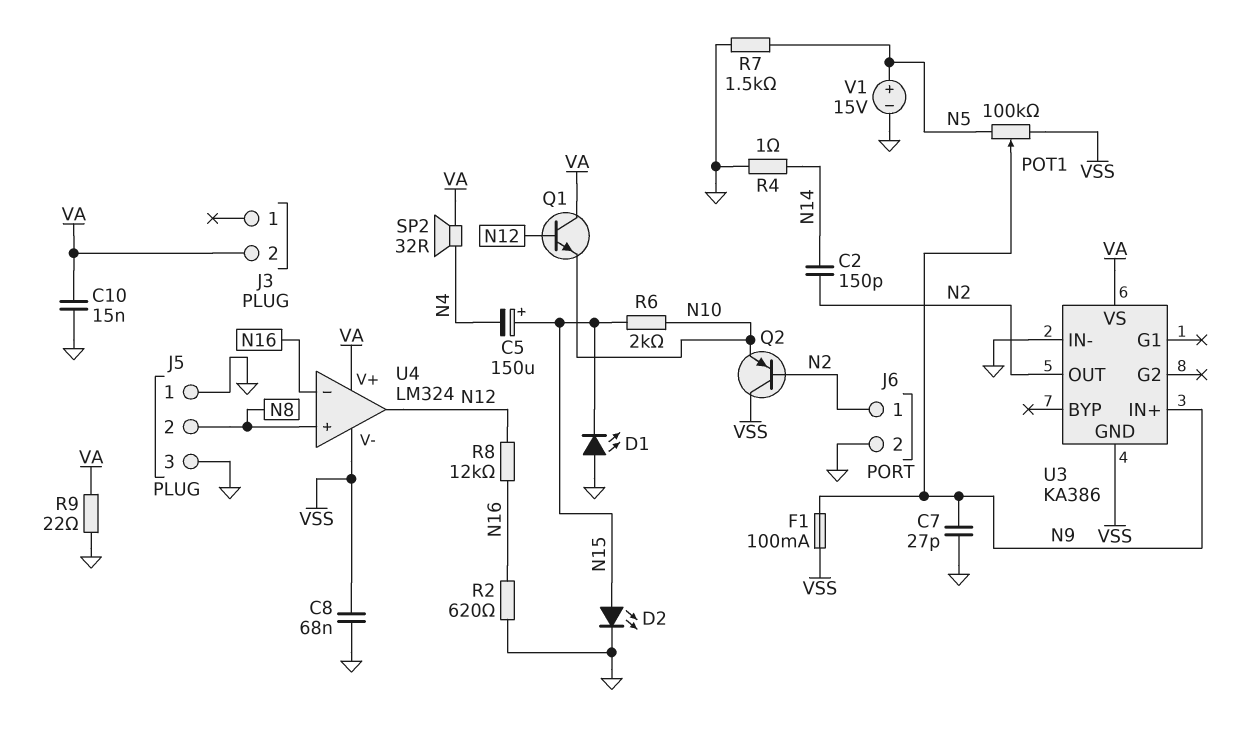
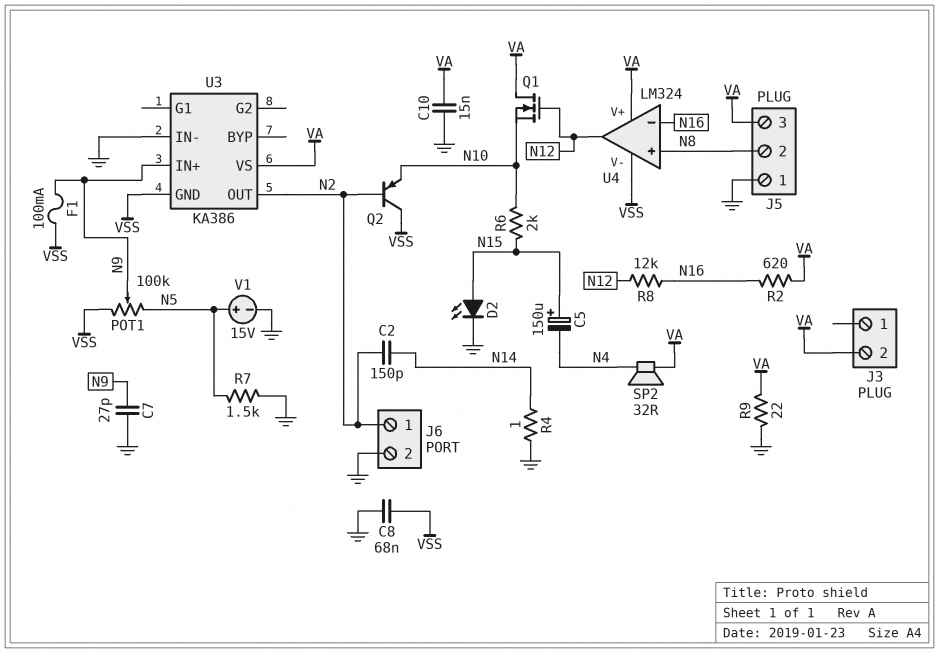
D1: LED (A GND, K N15) -> none
J5 pin 3: GND -> VA
Q1: NPN (B N12, C VA, E N10) -> NMOS (G N12, D VA, S N10)
R2: 620 (GND, N16) -> 620 (N16, VA)

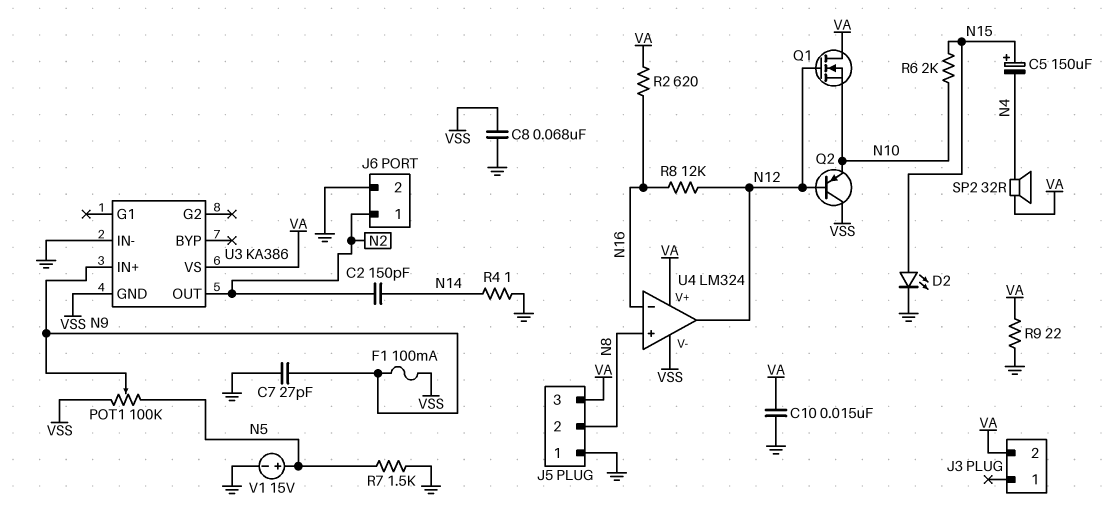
Q2: PNP (B N2, C VSS, E N10) -> PNP (B N12, C VSS, E N10)

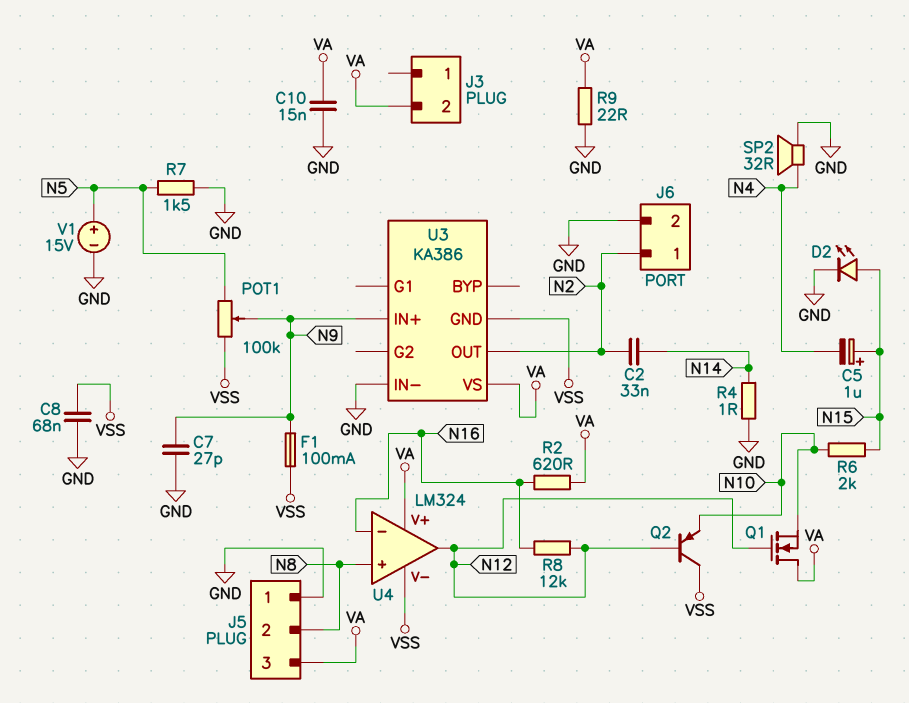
C2: 150pF (N2, N14) -> 33nF (N2, N14)
C5: 150uF (plus N15, minus N4) -> 1uF (plus N15, minus N4)
SP2: speaker 32R (N4, VA) -> speaker 32R (GND, N4)

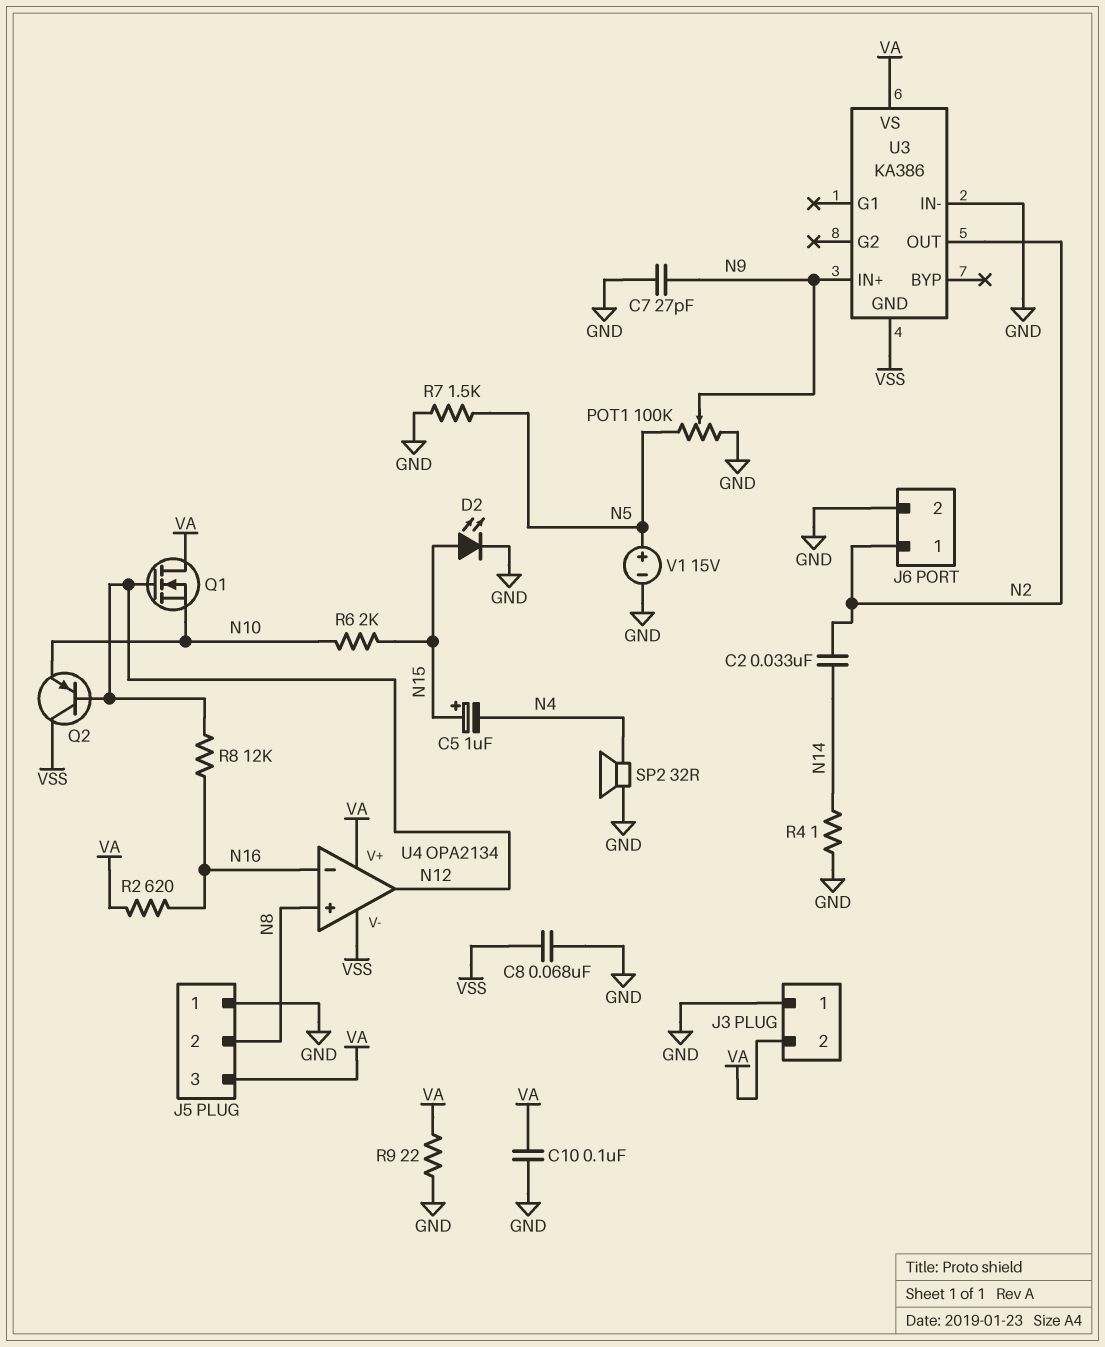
C10: 15nF (GND, VA) -> 100nF (GND, VA)
F1: 100mA (N9, VSS) -> none
J3 pin 1: none -> GND
POT1: 100k (N5, VSS, wiper N9) -> 100k (GND, N5, wiper N9)
U4: LM324 -> OPA2134

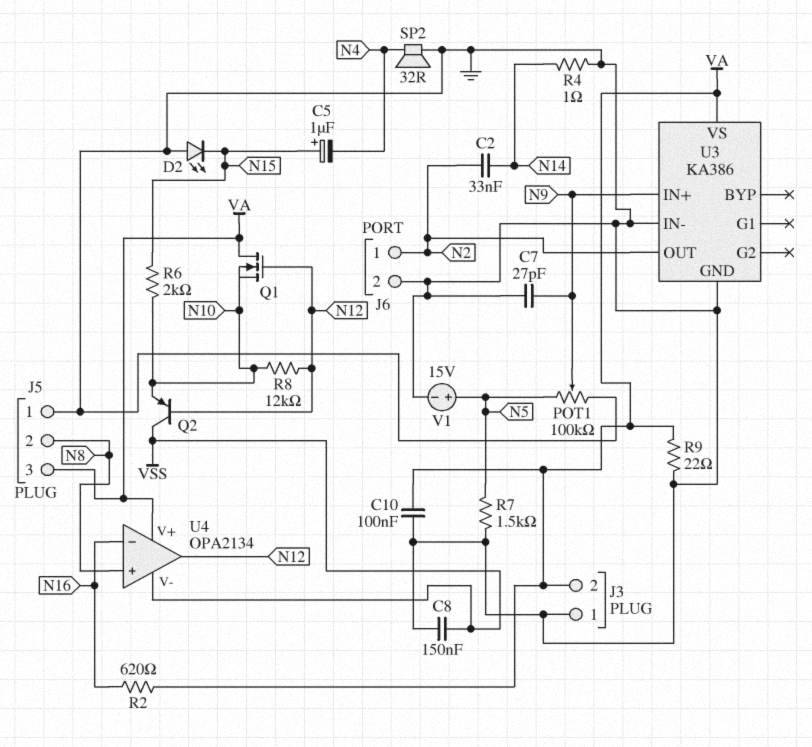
C8: 68nF (GND, VSS) -> 150nF (GND, VSS)
D2: LED (A N15, K GND) -> LED (A GND, K N15)
R8: 12k (N12, N16) -> 12k (N10, N12)
U3 pin GND: VSS -> GND

